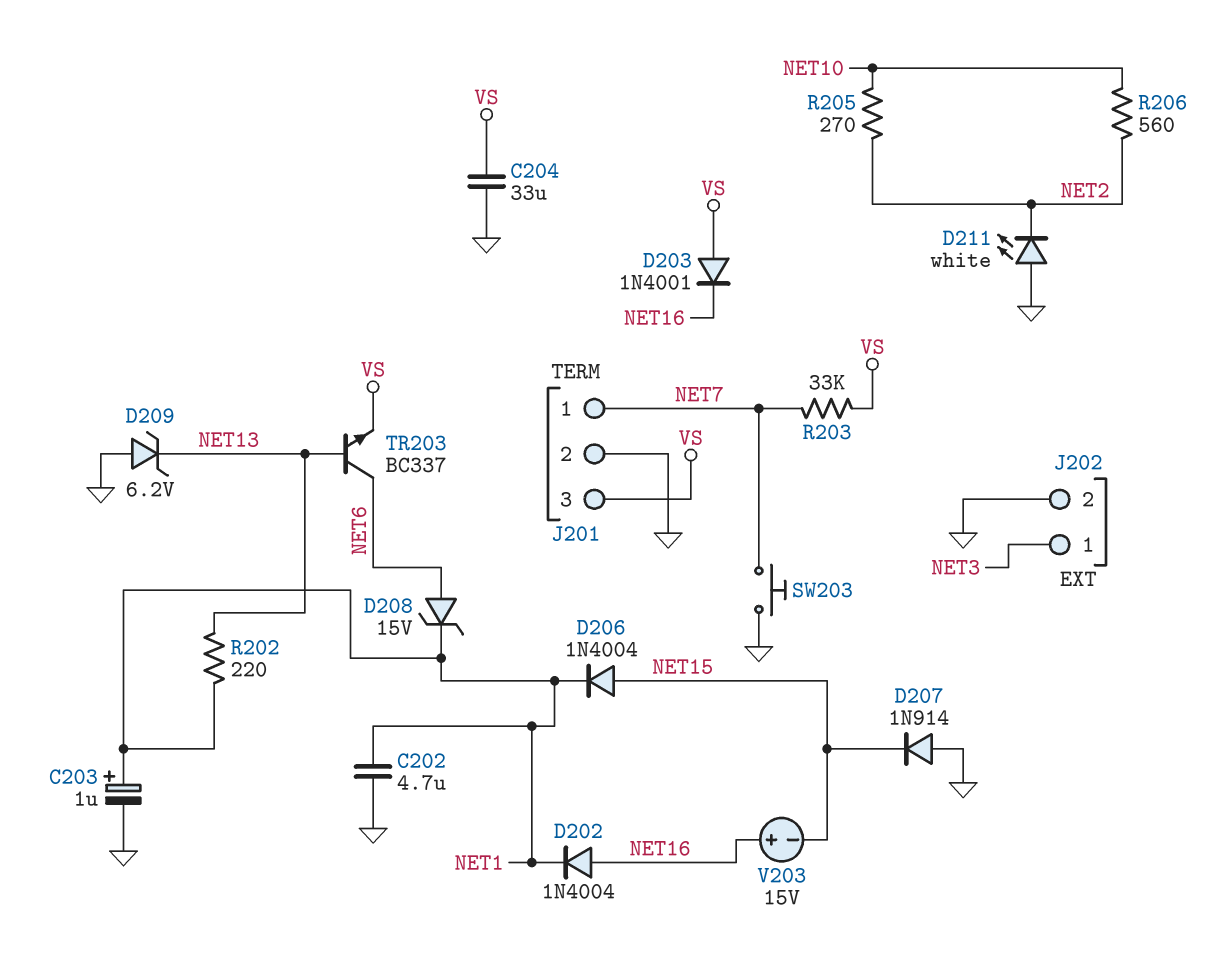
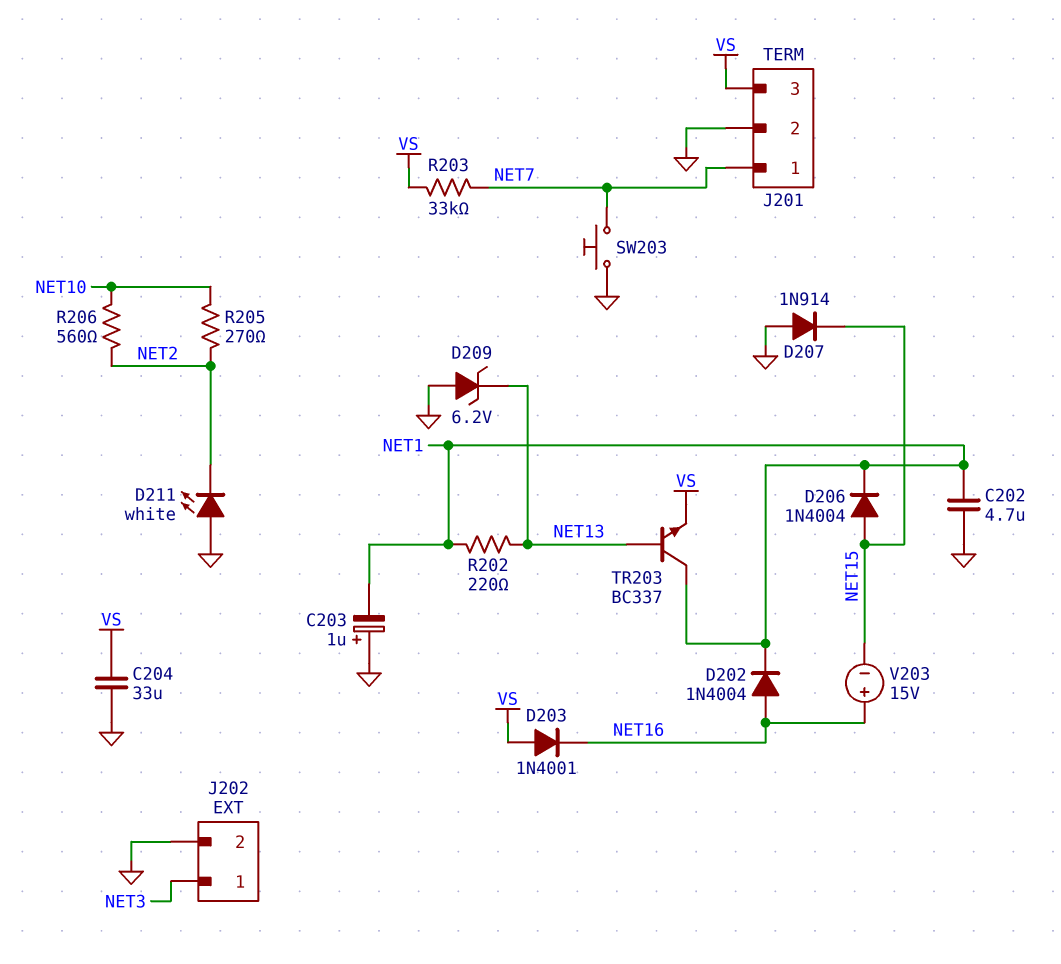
C203: 1uF (plus NET1, minus GND) -> 1uF (plus GND, minus NET1)
D208: zener 15V (A NET6, K NET1) -> none
TR203: NPN BC337 (B NET13, C NET6, E VS) -> NPN BC337 (B NET13, C NET1, E VS)

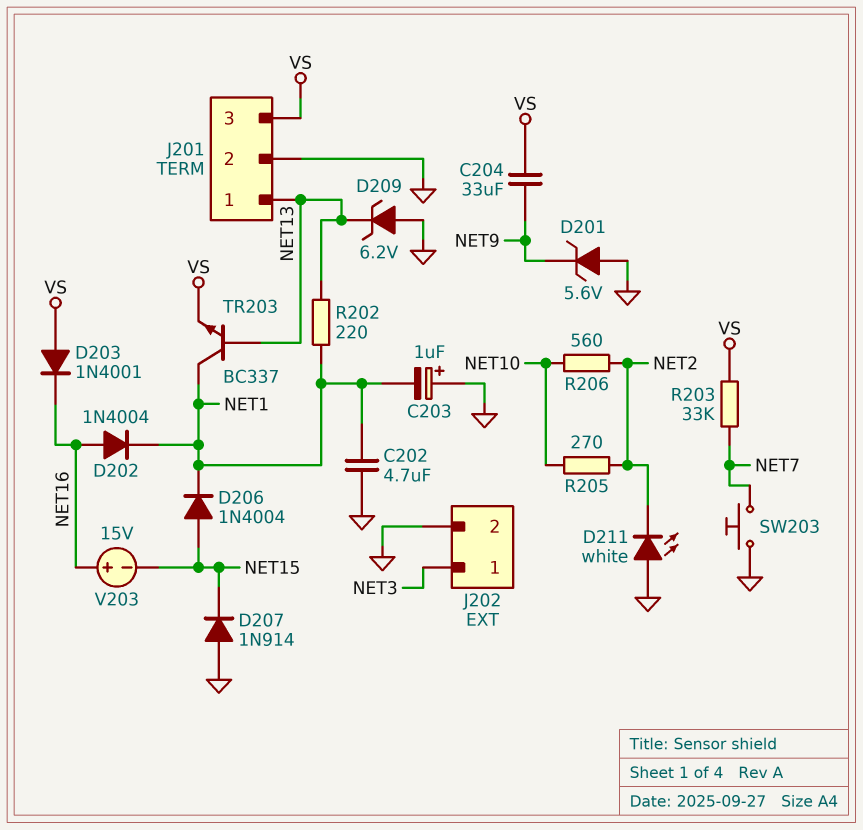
C204: 33uF (GND, VS) -> 33uF (NET9, VS)
D201: none -> zener 5.6V (A GND, K NET9)
J201 pin 1: NET7 -> NET13

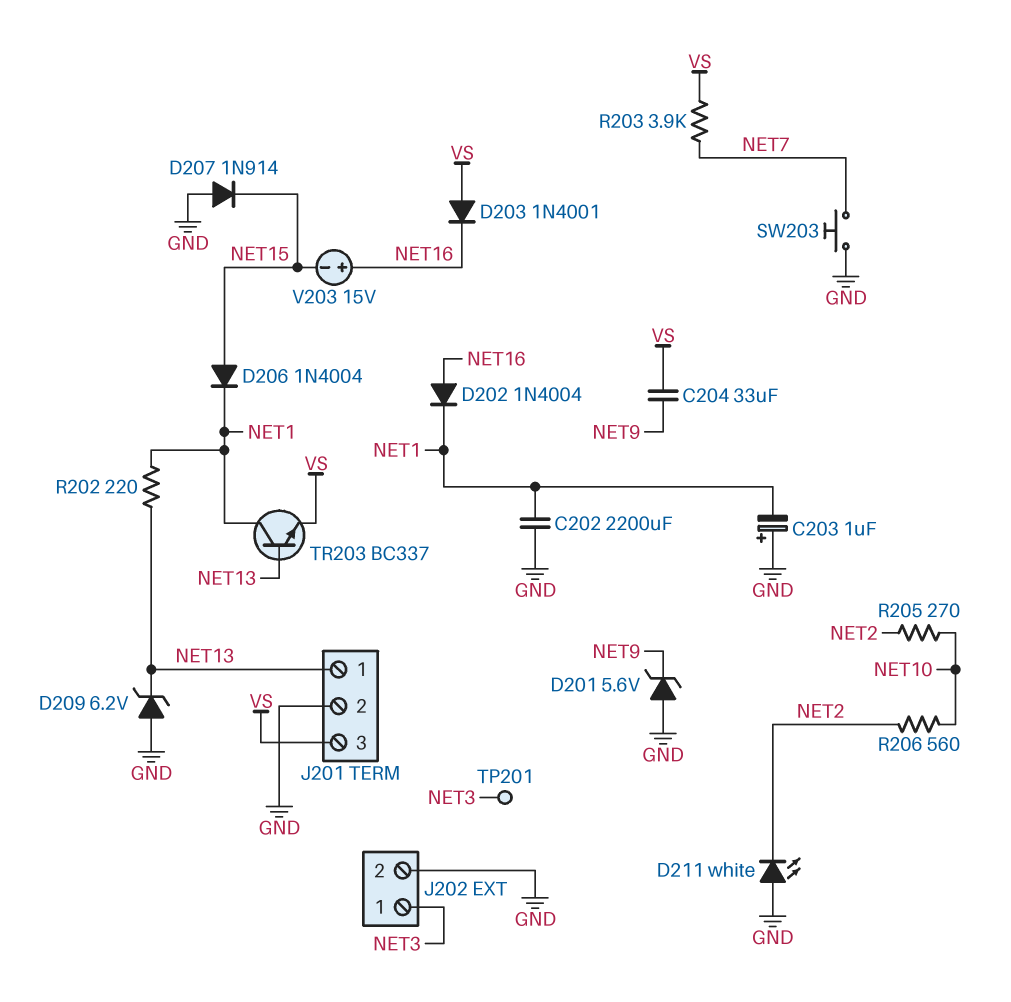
C202: 4.7uF (GND, NET1) -> 2200uF (GND, NET1)
R203: 33k (NET7, VS) -> 3.9k (NET7, VS)
TP201: none -> test point (NET3)

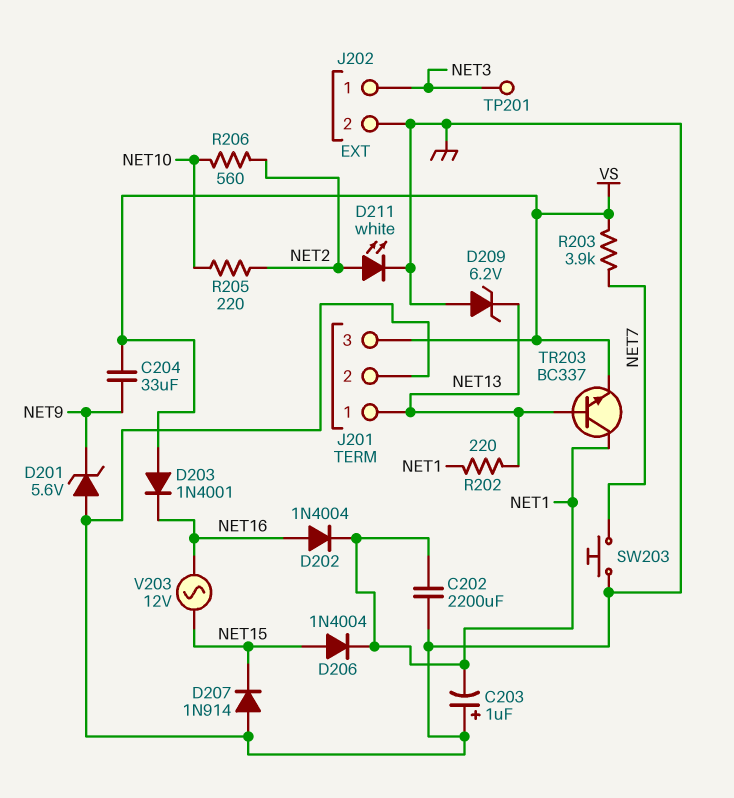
D211: LED white (A GND, K NET2) -> LED white (A NET2, K GND)
R205: 270 (NET2, NET10) -> 220 (NET2, NET10)
V203: 15V (plus NET16, minus NET15) -> AC 12V (NET15, NET16)

